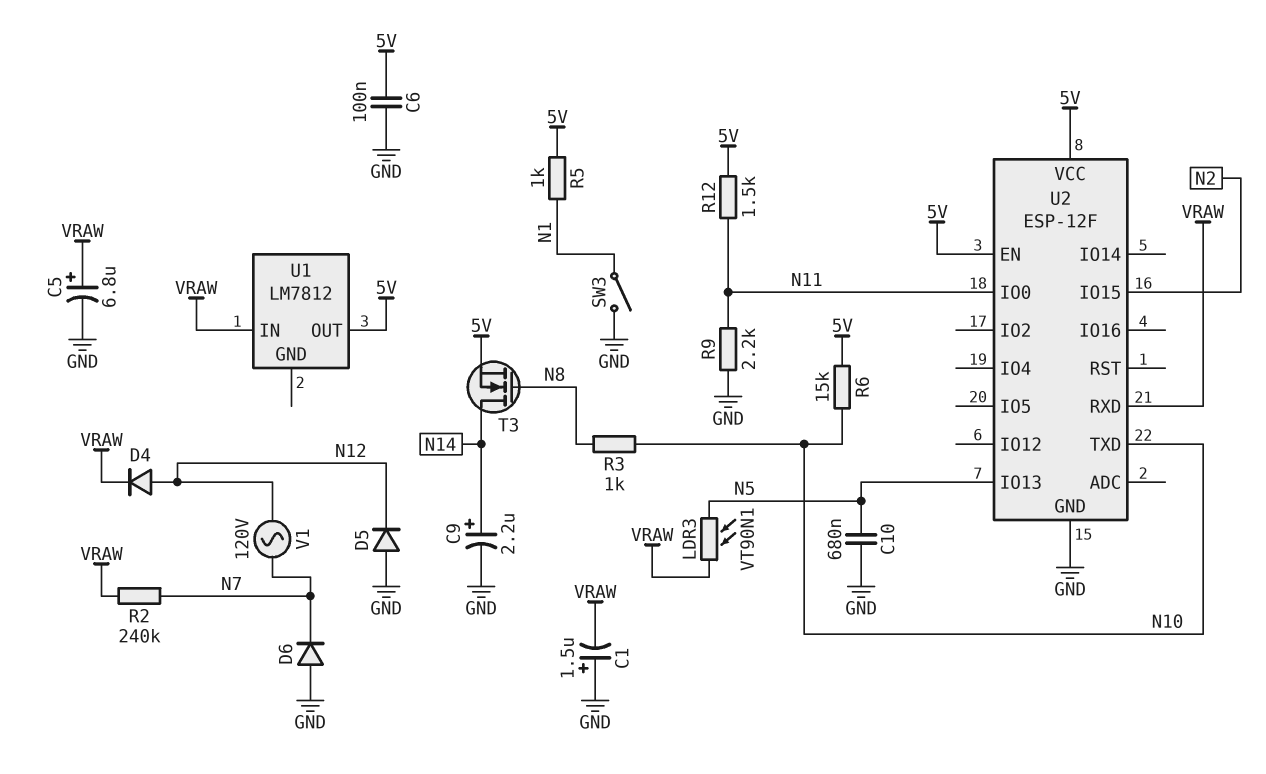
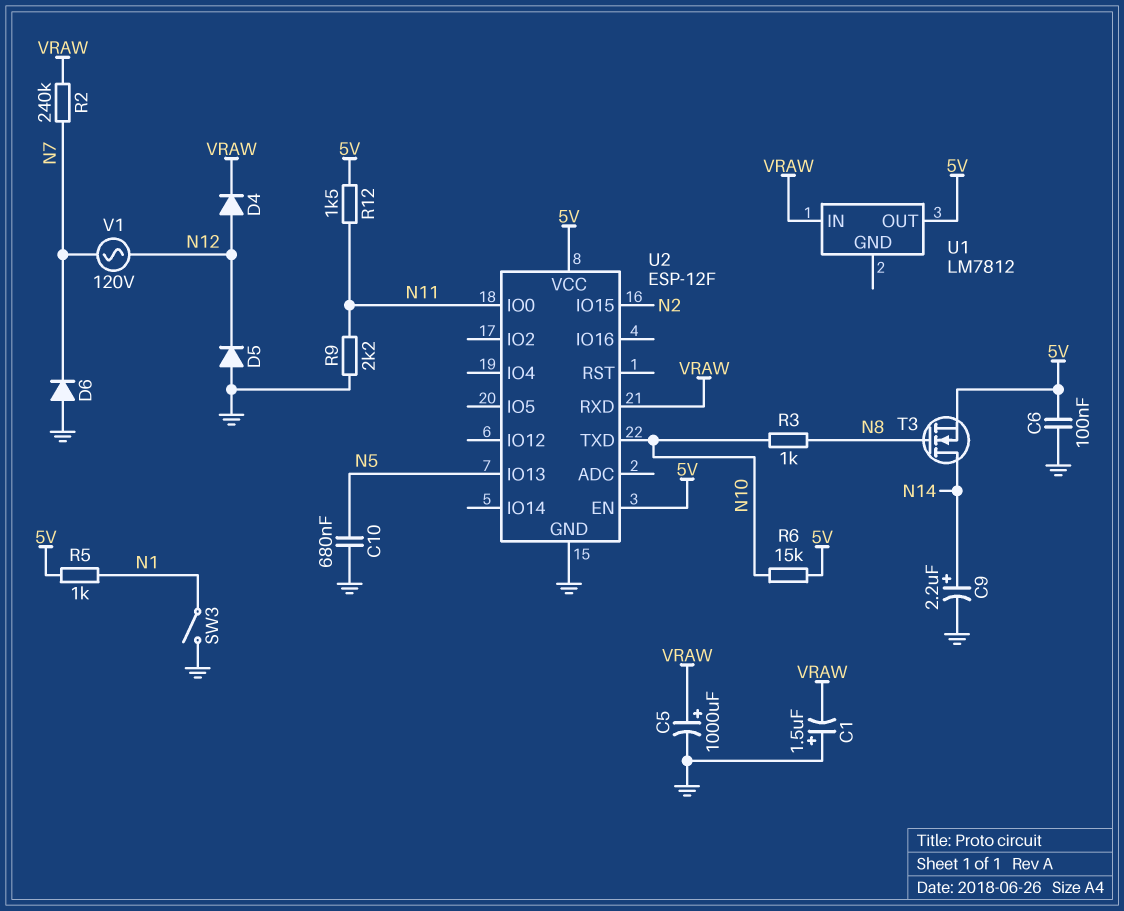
C5: 6.8uF (plus VRAW, minus GND) -> 1000uF (plus VRAW, minus GND)
LDR3: VT90N1 (N5, VRAW) -> none

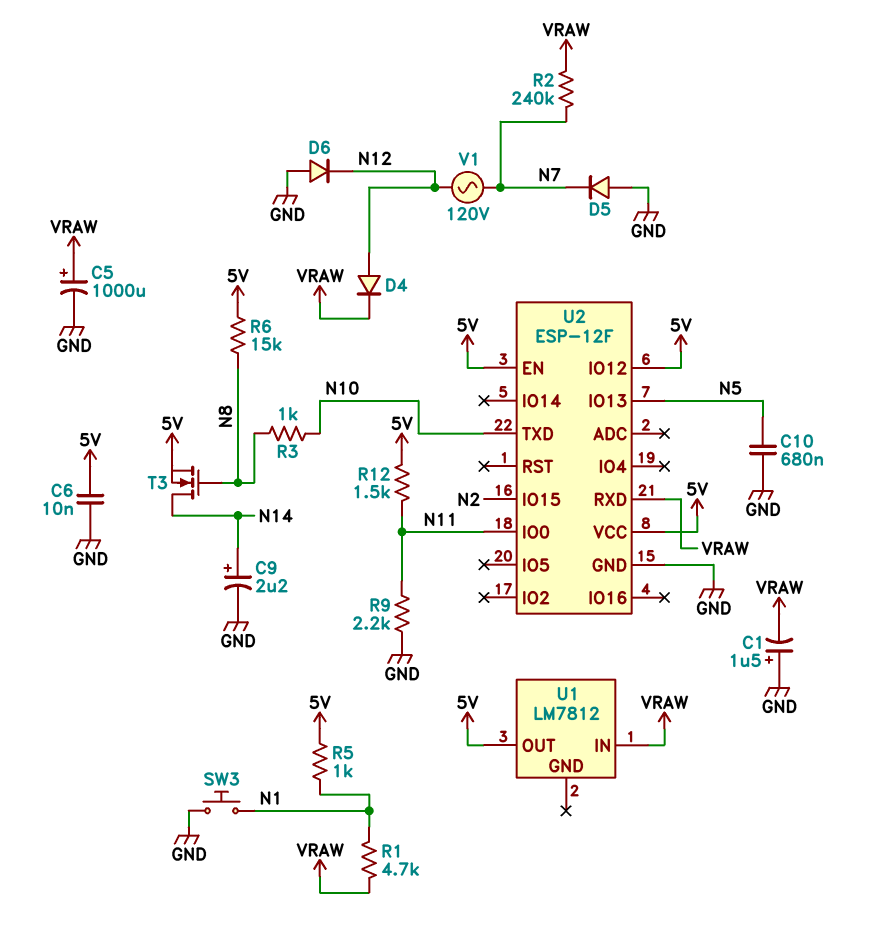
C6: 100nF (5V, GND) -> 10nF (5V, GND)
D5: diode (A GND, K N12) -> diode (A GND, K N7)
D6: diode (A GND, K N7) -> diode (A GND, K N12)
R1: none -> 4.7k (N1, VRAW)
R6: 15k (5V, N10) -> 15k (5V, N8)
SW3: switch (GND, N1) -> button (GND, N1)
U2 pin IO12: none -> 5V

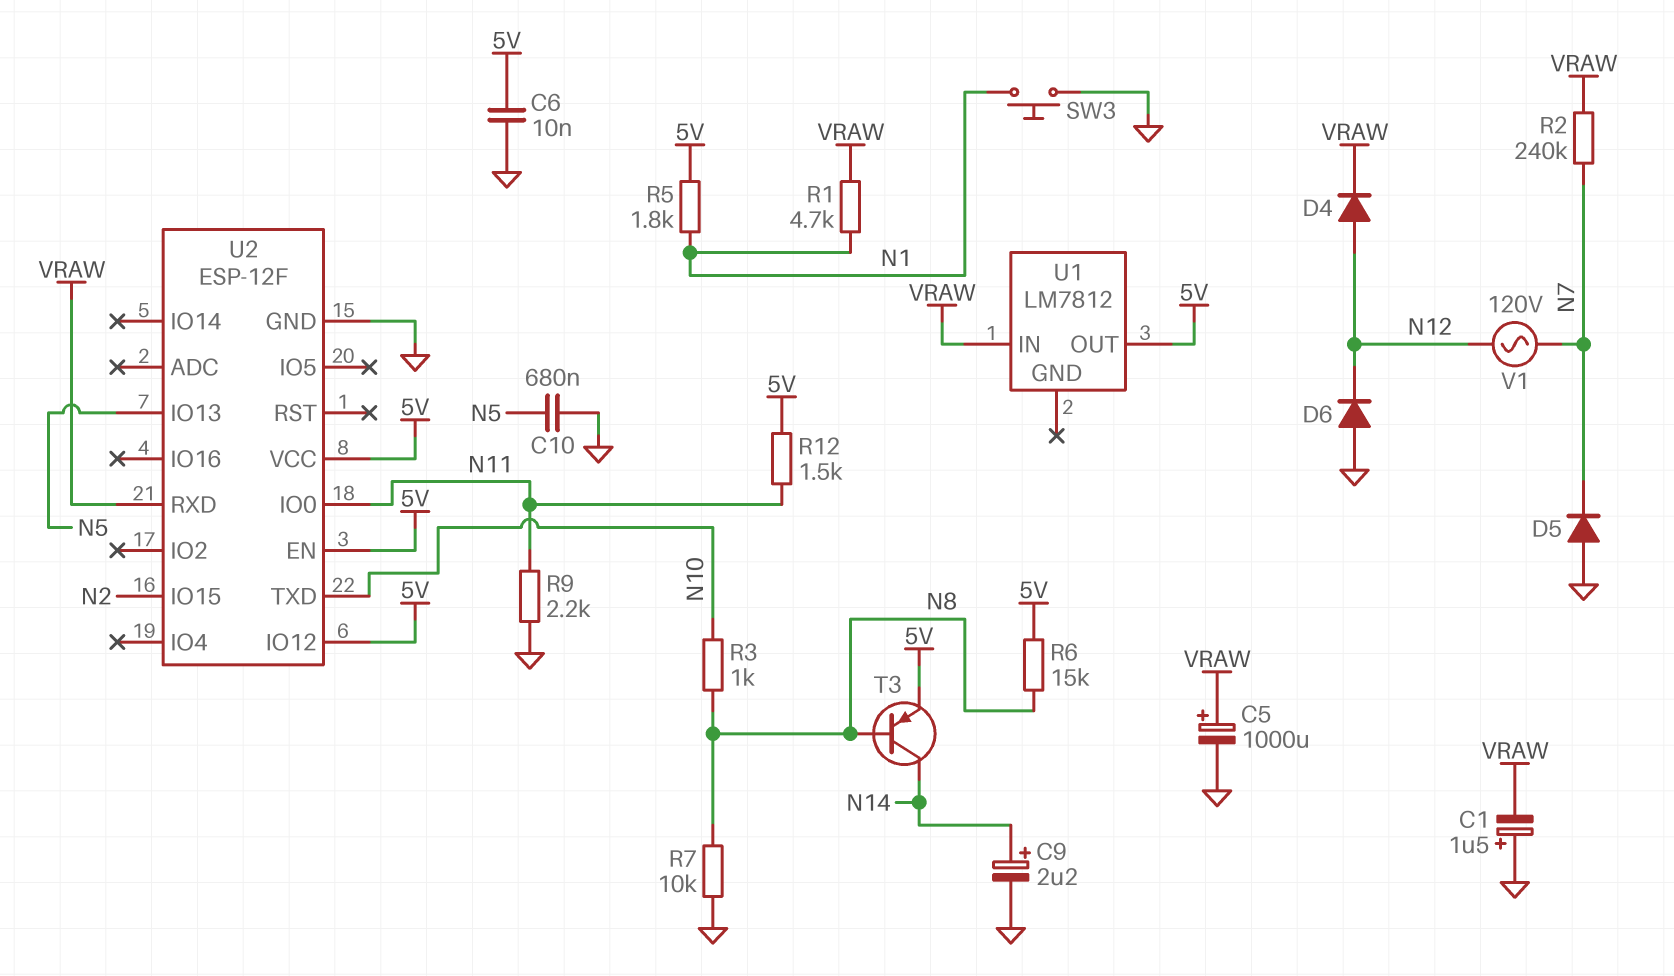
R5: 1k (5V, N1) -> 1.8k (5V, N1)
R7: none -> 10k (GND, N8)
T3: NMOS (G N8, D N14, S 5V) -> PNP (B N8, C N14, E 5V)

